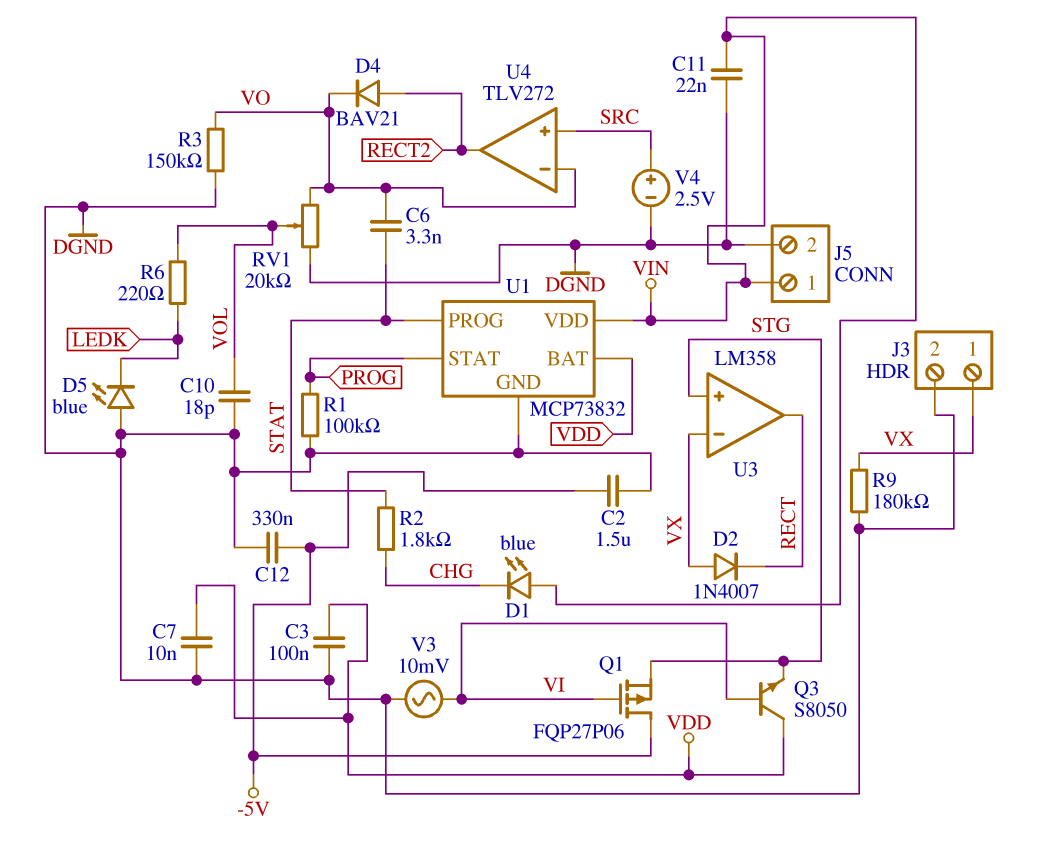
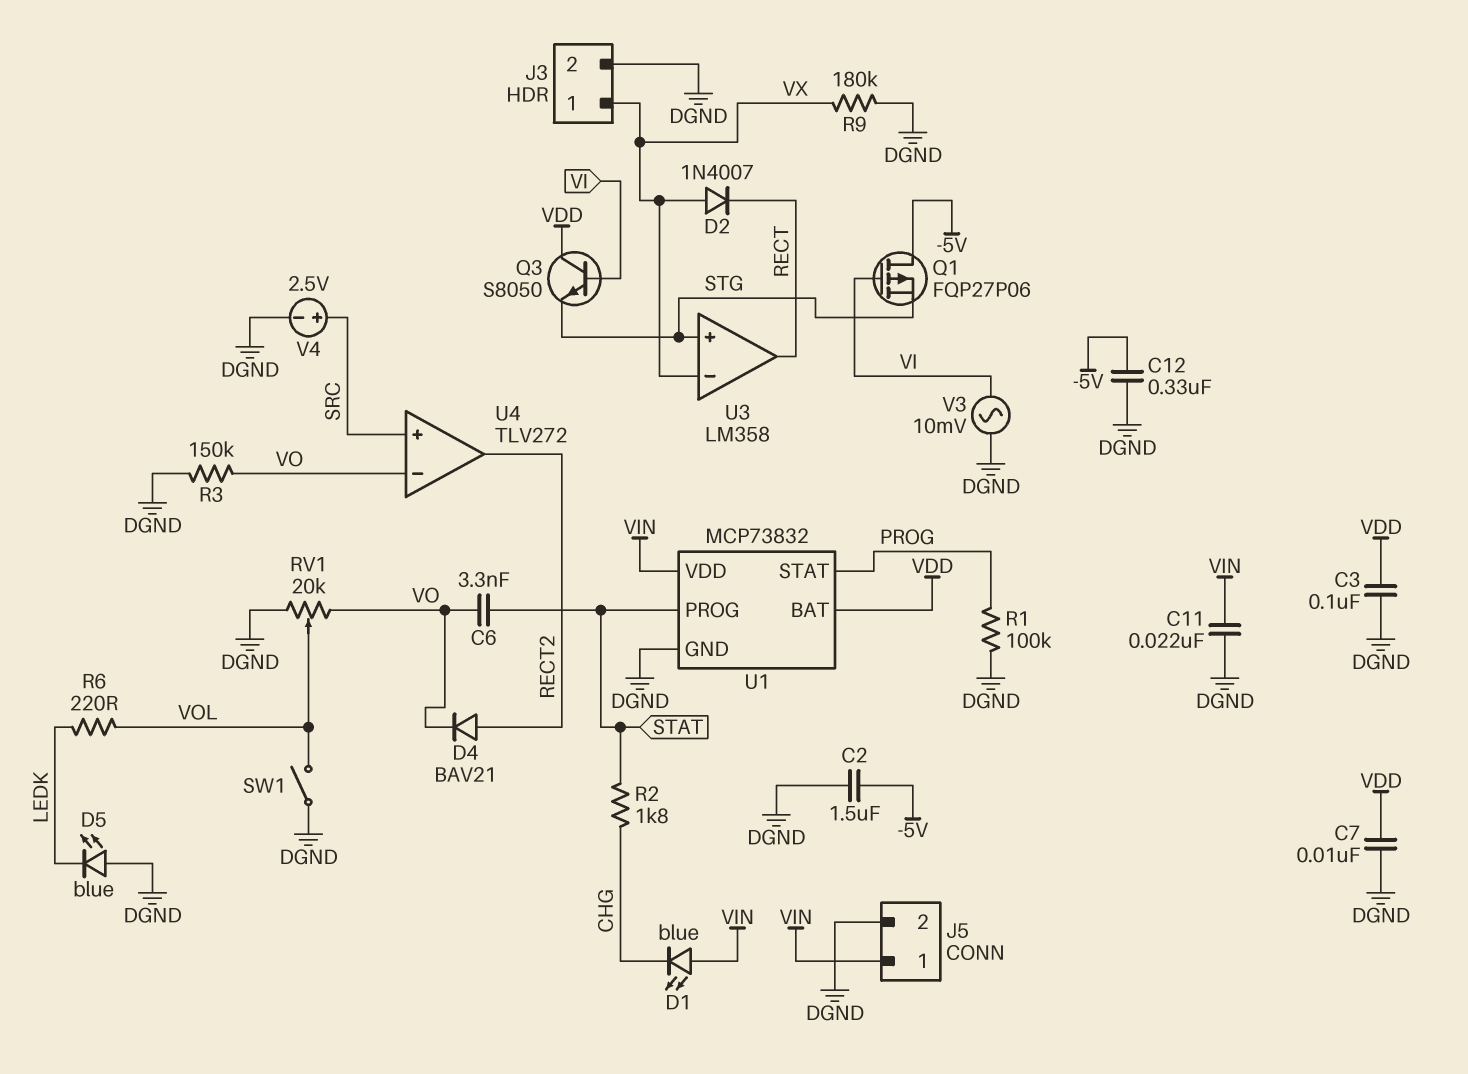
C10: 18pF (DGND, VOL) -> none
SW1: none -> switch (DGND, VOL)

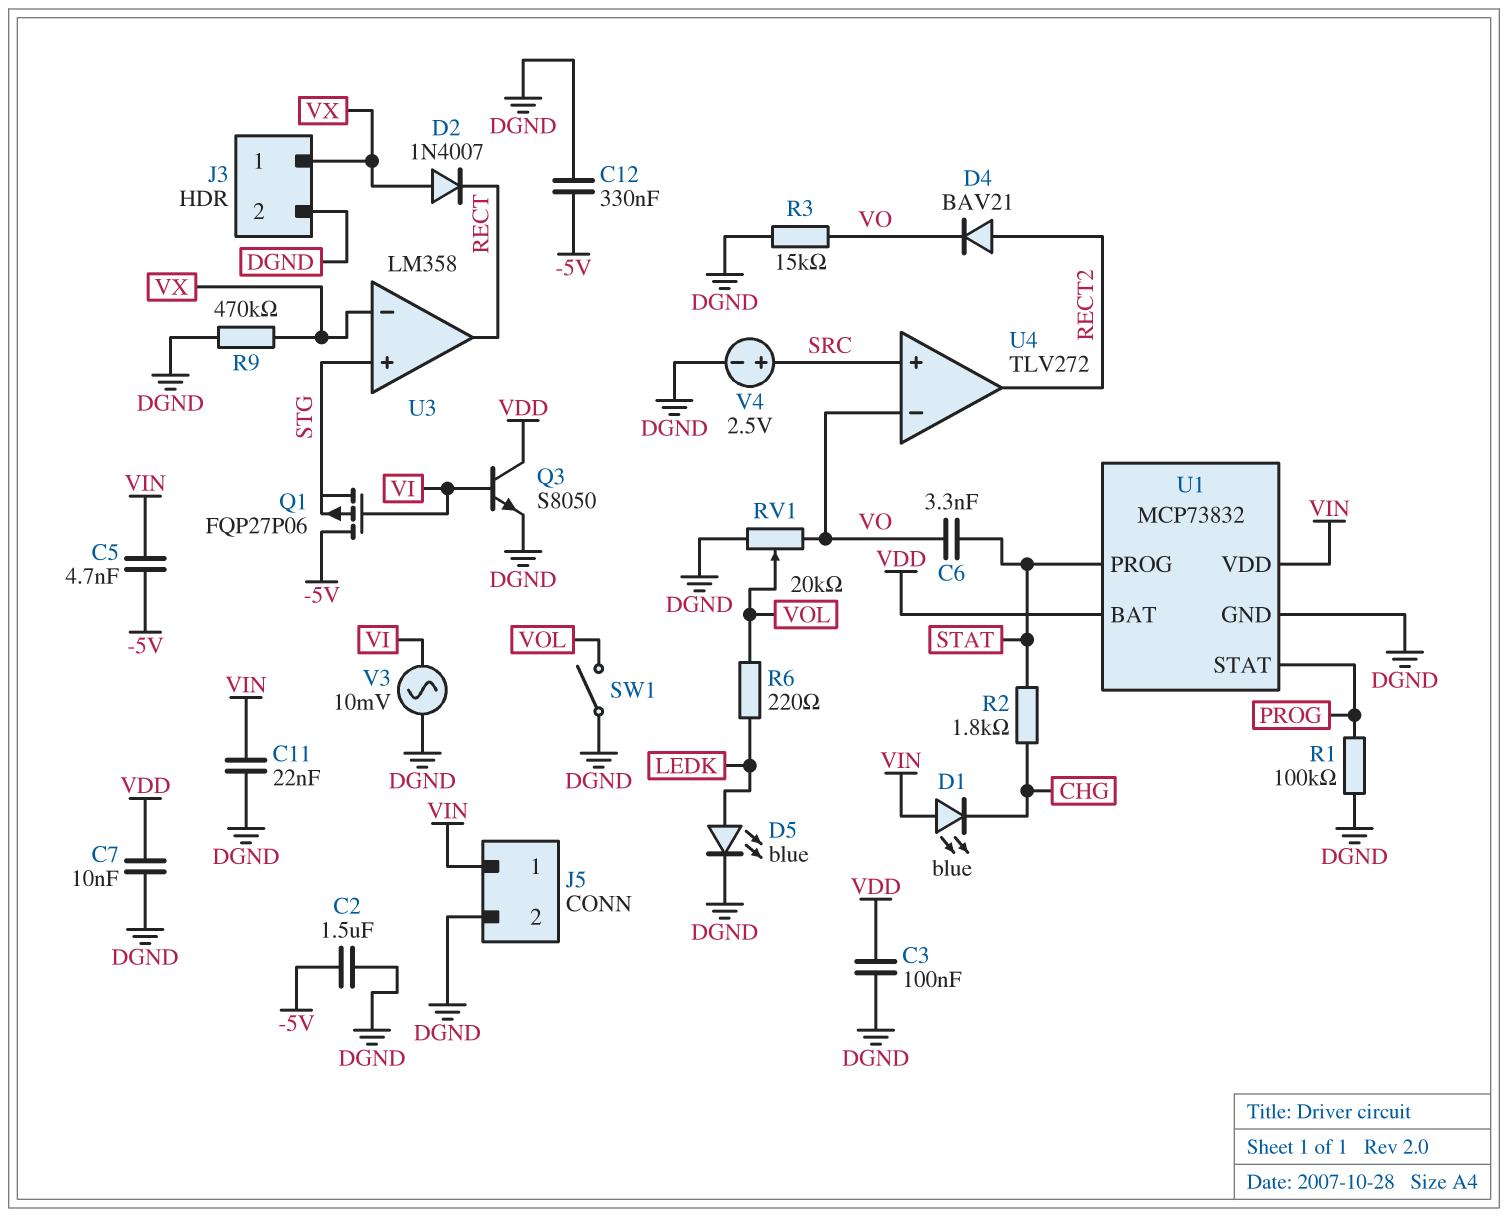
C5: none -> 4.7nF (-5V, VIN)
D5: LED blue (A DGND, K LEDK) -> LED blue (A LEDK, K DGND)
Q3: NPN S8050 (B VI, C VDD, E STG) -> NPN S8050 (B VI, C VDD, E DGND)
R3: 150k (DGND, VO) -> 15k (DGND, VO)
R9: 180k (DGND, VX) -> 470k (DGND, VX)

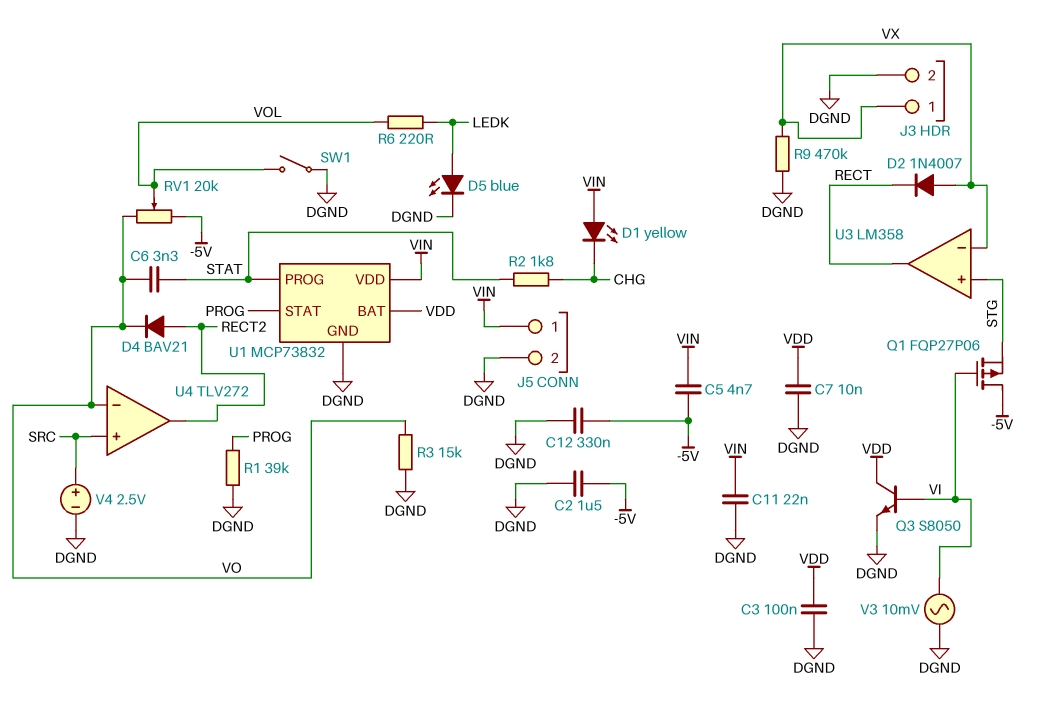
D1: LED blue (A VIN, K CHG) -> LED yellow (A VIN, K CHG)
R1: 100k (DGND, PROG) -> 39k (DGND, PROG)
RV1: 20k (DGND, VO, wiper VOL) -> 20k (-5V, VO, wiper VOL)

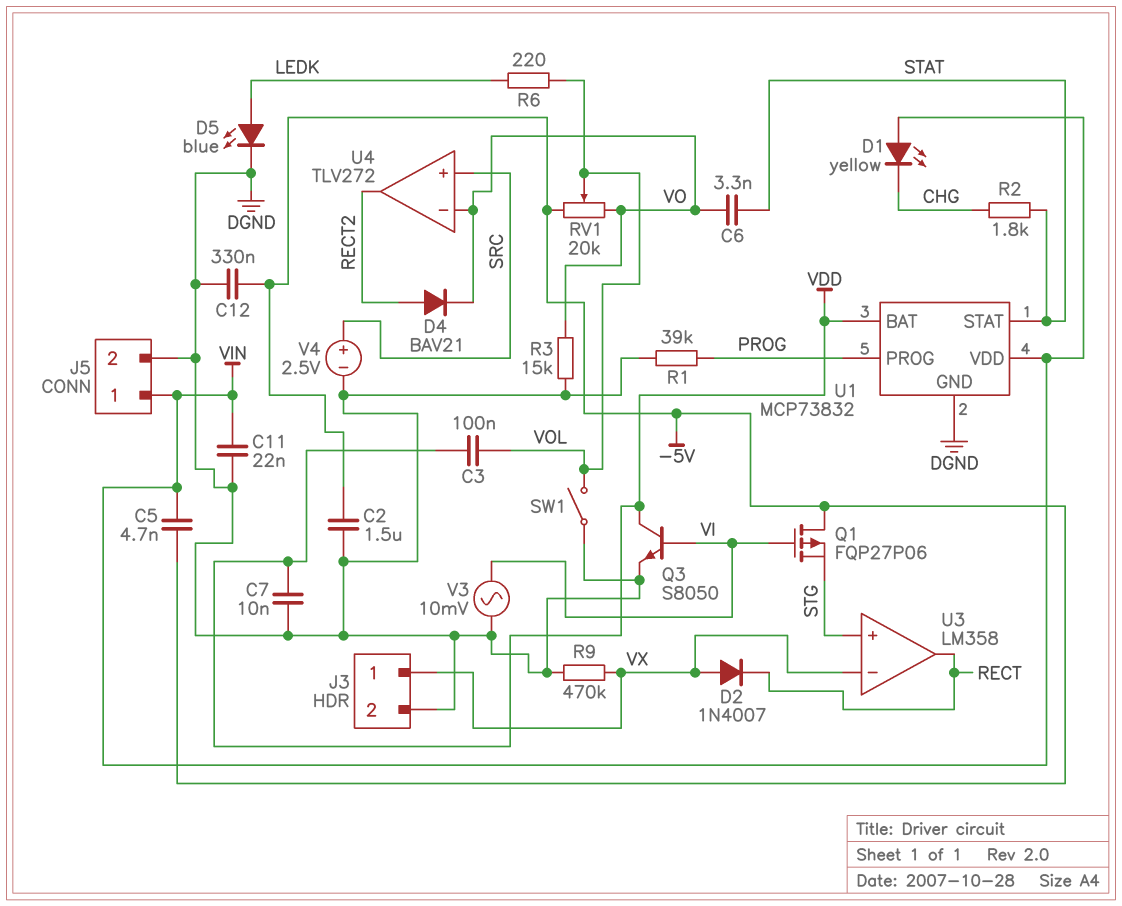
C3: 100nF (DGND, VDD) -> 100nF (VDD, VOL)
U1 pin PROG: STAT -> PROG
U1 pin STAT: PROG -> STAT

